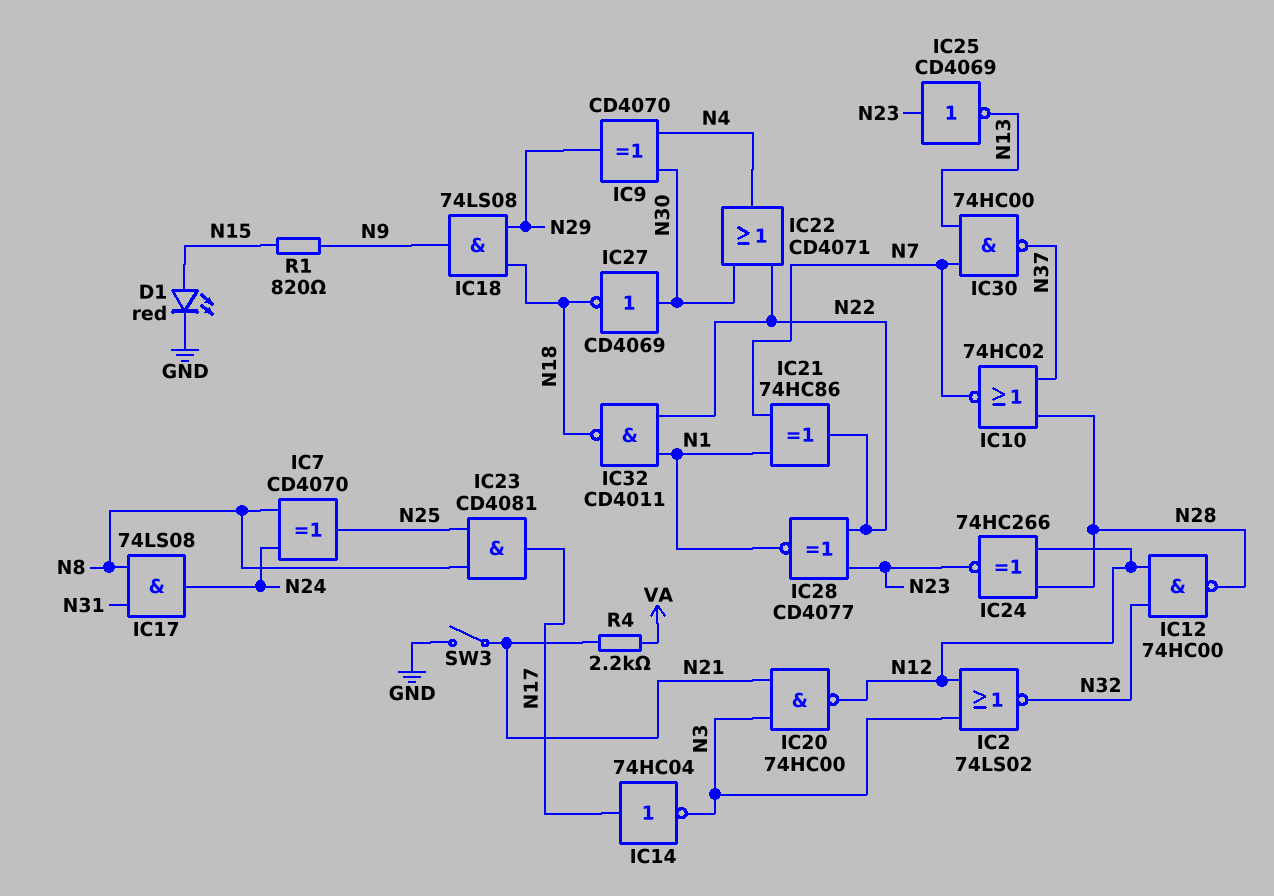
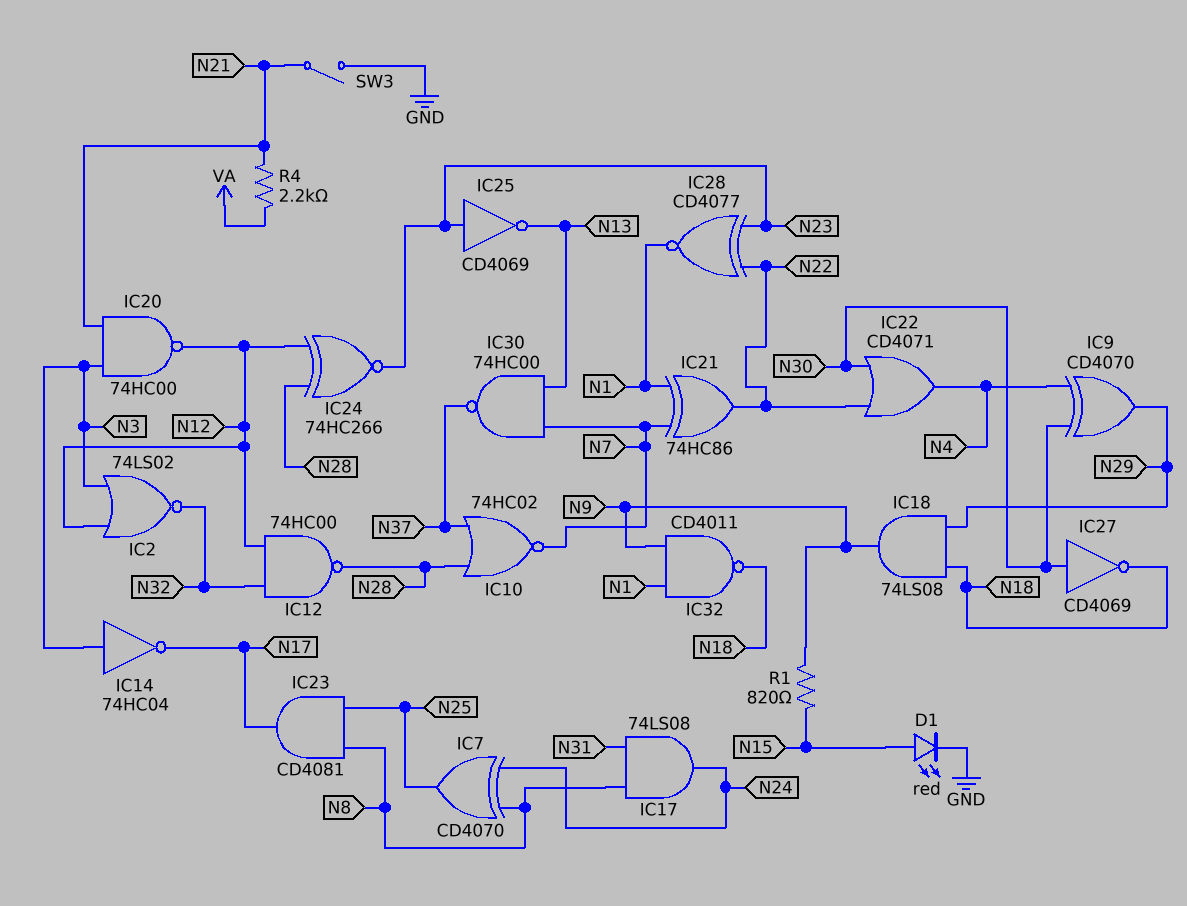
IC14: NOT 74HC04 (in N17, out N3) -> NOT 74HC04 (in N3, out N17)
IC32: NAND CD4011 (in N1, in N22, out N18) -> NAND CD4011 (in N1, in N9, out N18)

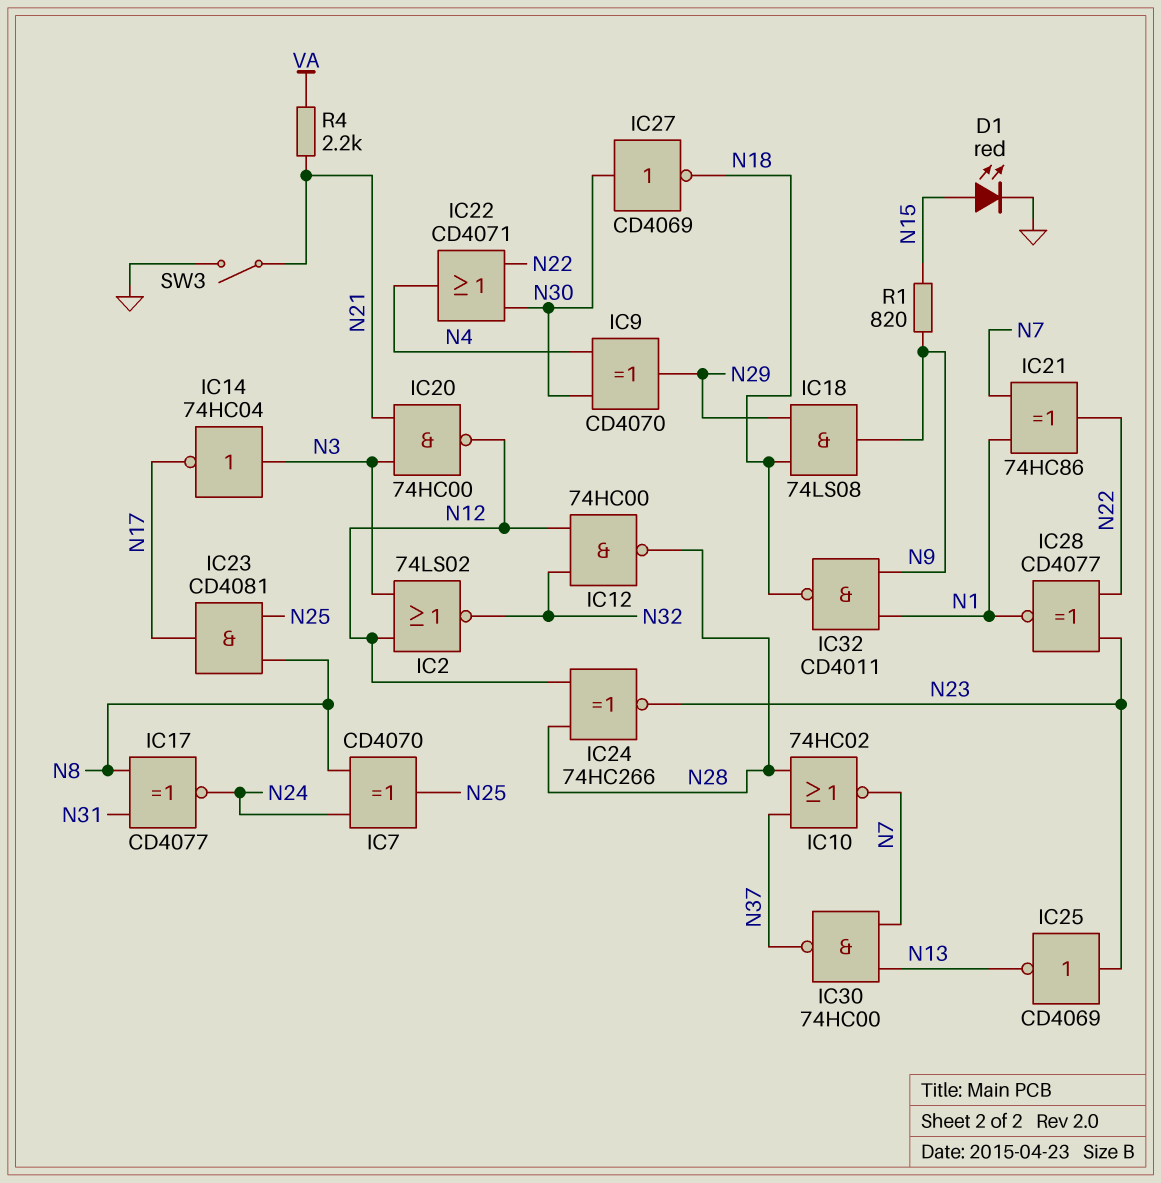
IC17: AND 74LS08 (in N8, in N31, out N24) -> XNOR CD4077 (in N8, in N31, out N24)

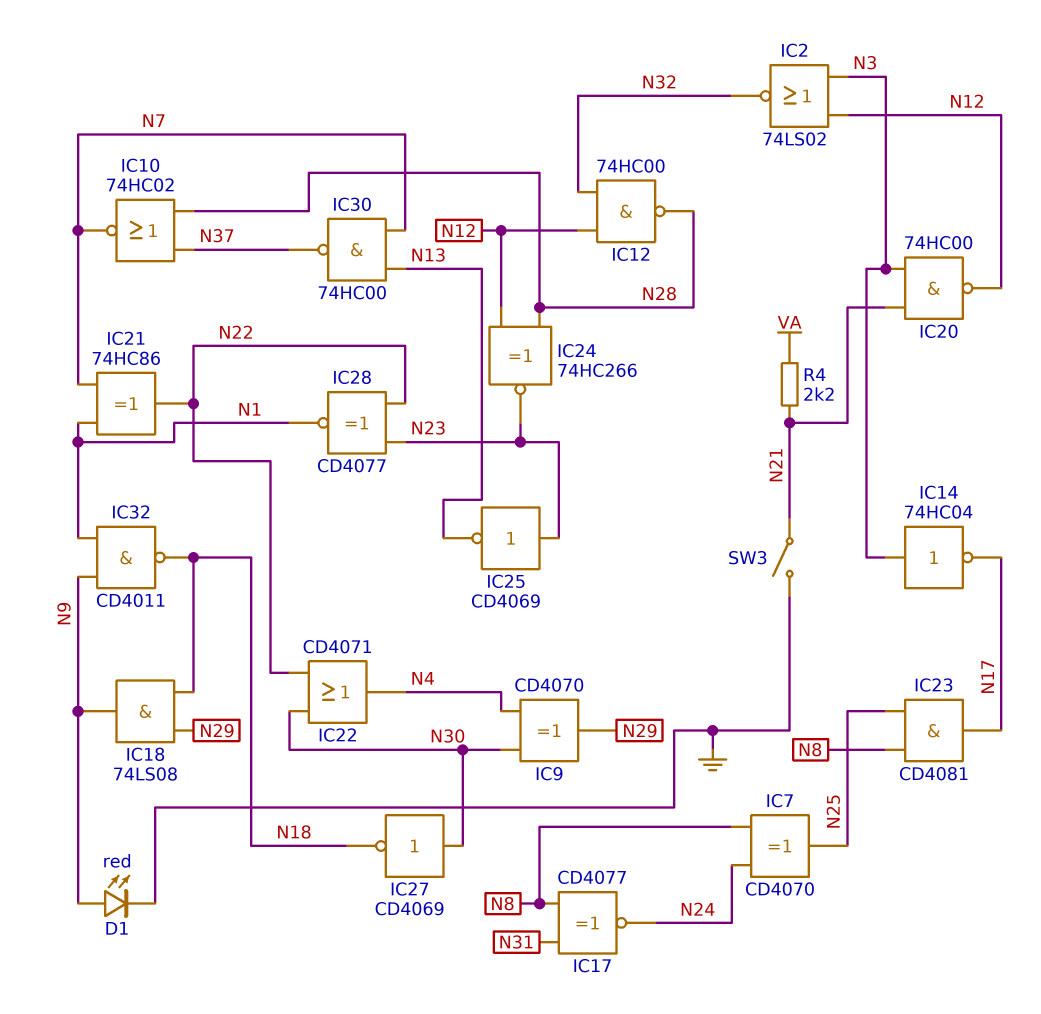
D1: LED red (A N15, K GND) -> LED red (A N9, K GND)
R1: 820 (N9, N15) -> none

